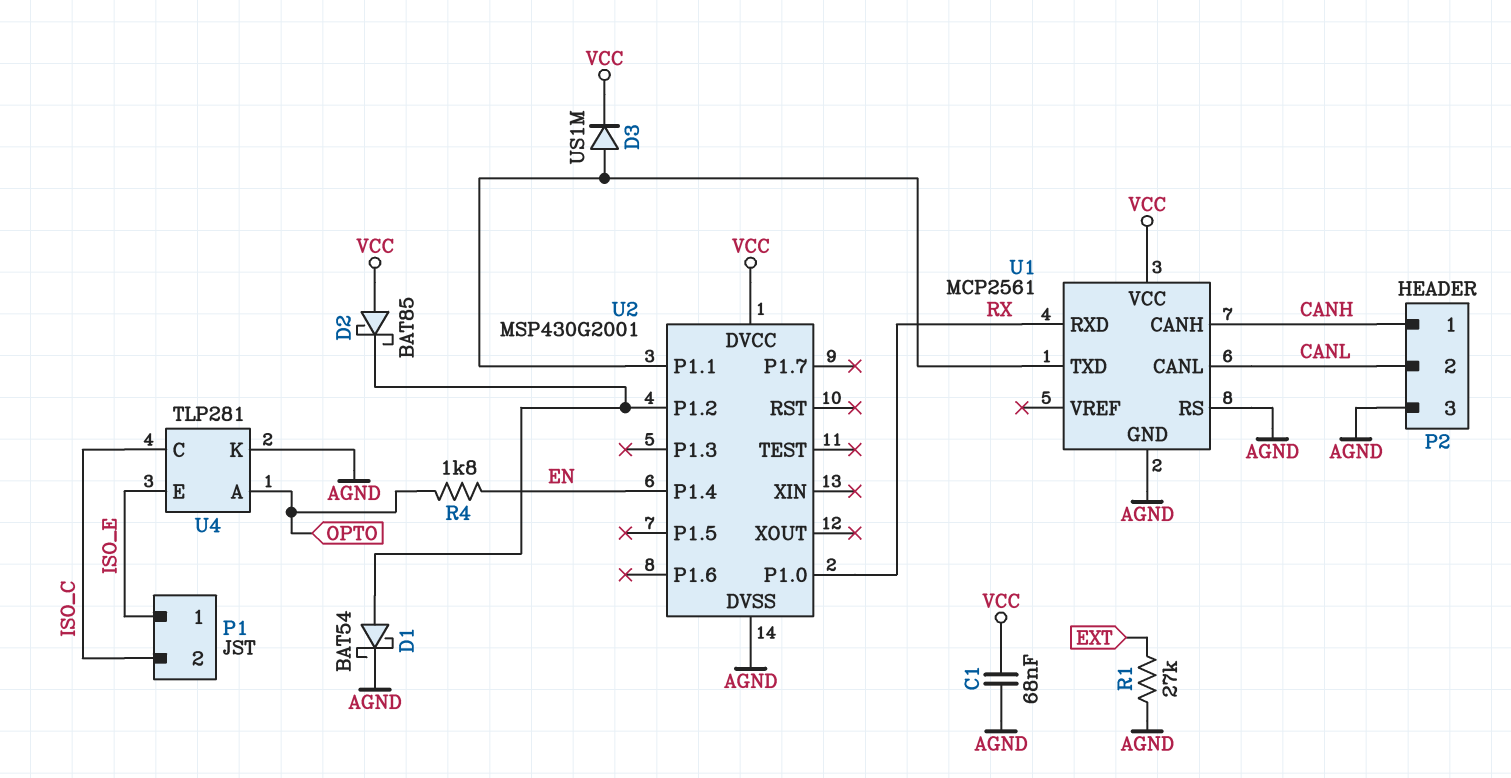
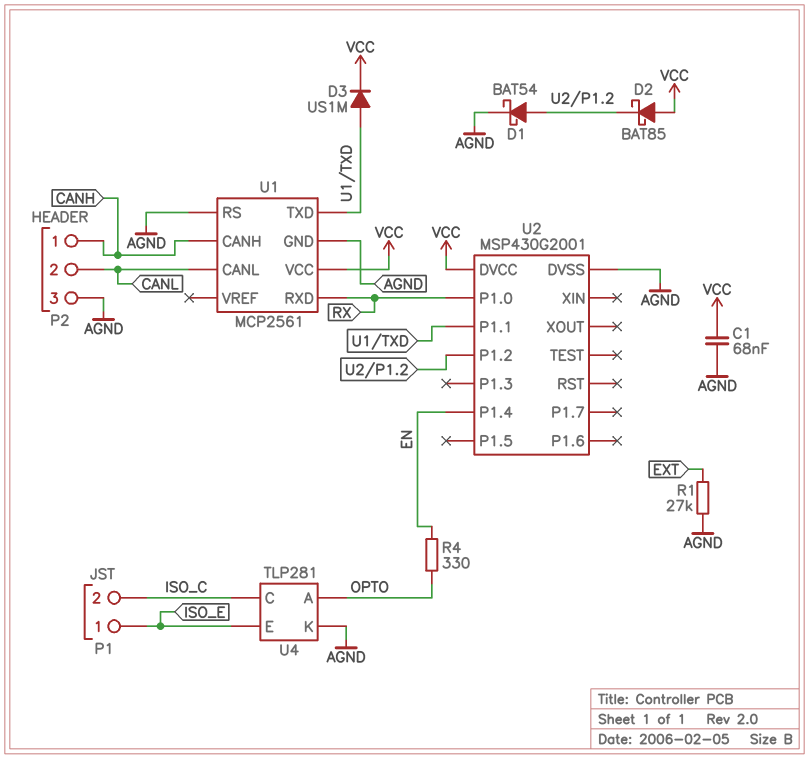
R4: 1.8k (EN, OPTO) -> 330 (EN, OPTO)

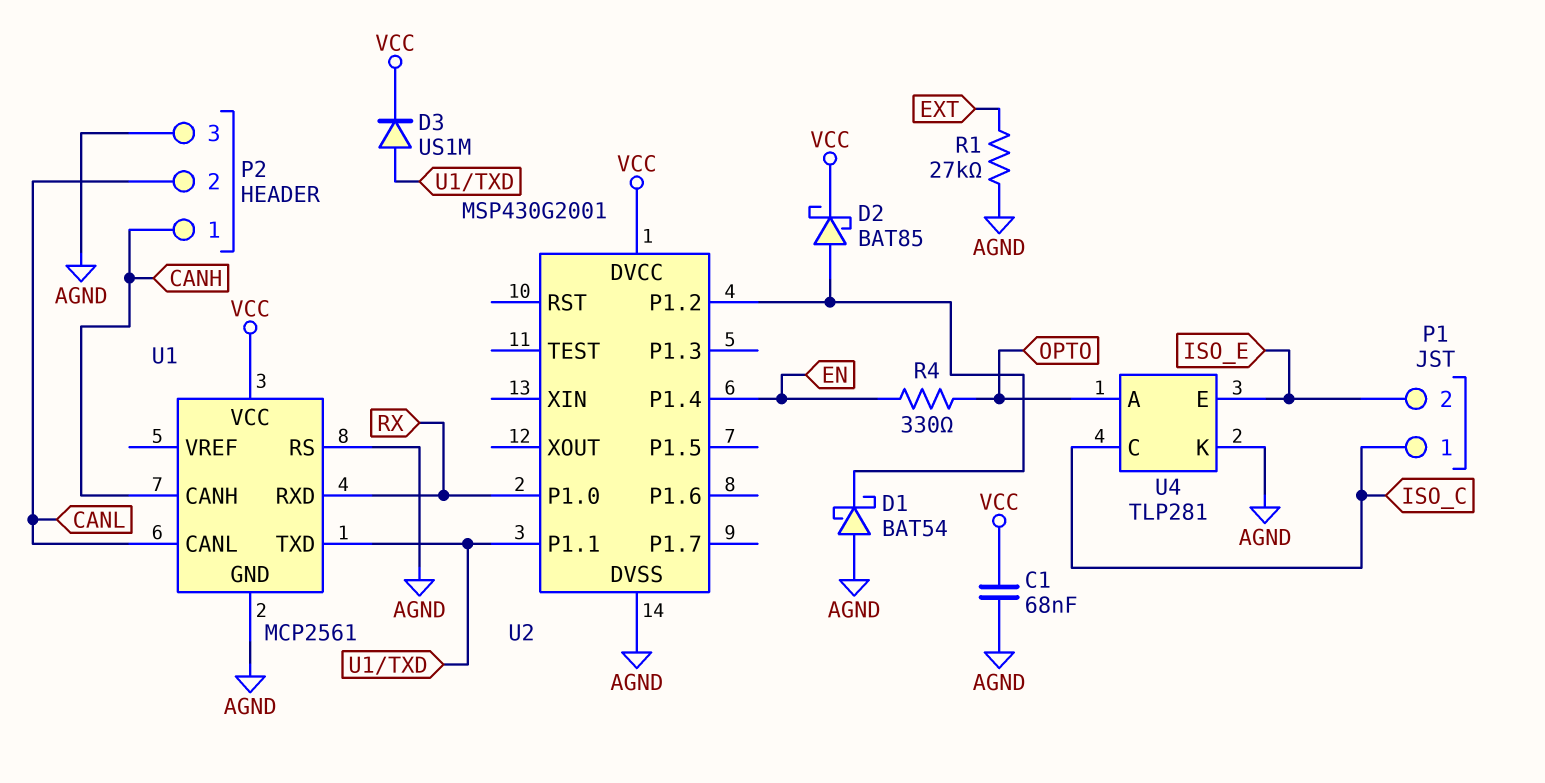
D1: schottky BAT54 (A U2/P1.2, K AGND) -> schottky BAT54 (A AGND, K U2/P1.2)
D2: schottky BAT85 (A VCC, K U2/P1.2) -> schottky BAT85 (A U2/P1.2, K VCC)
P1 pin 1: ISO_E -> ISO_C
P1 pin 2: ISO_C -> ISO_E

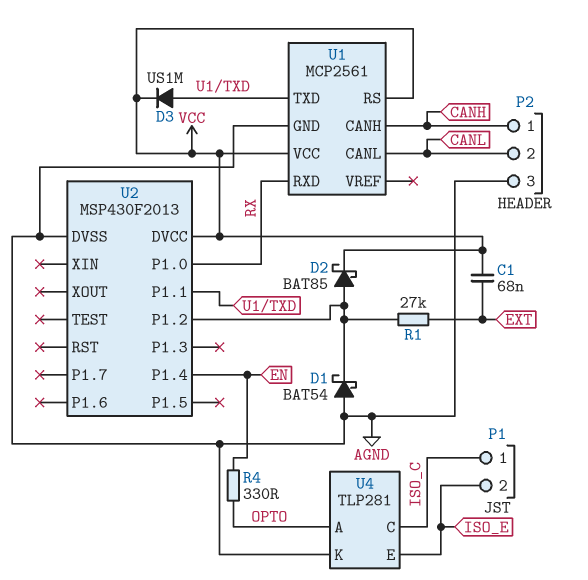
C1: 68nF (AGND, VCC) -> 68nF (EXT, VCC)
R1: 27k (AGND, EXT) -> 27k (EXT, U2/P1.2)
U1 pin RS: AGND -> VCC
U2: MSP430G2001 -> MSP430F2013

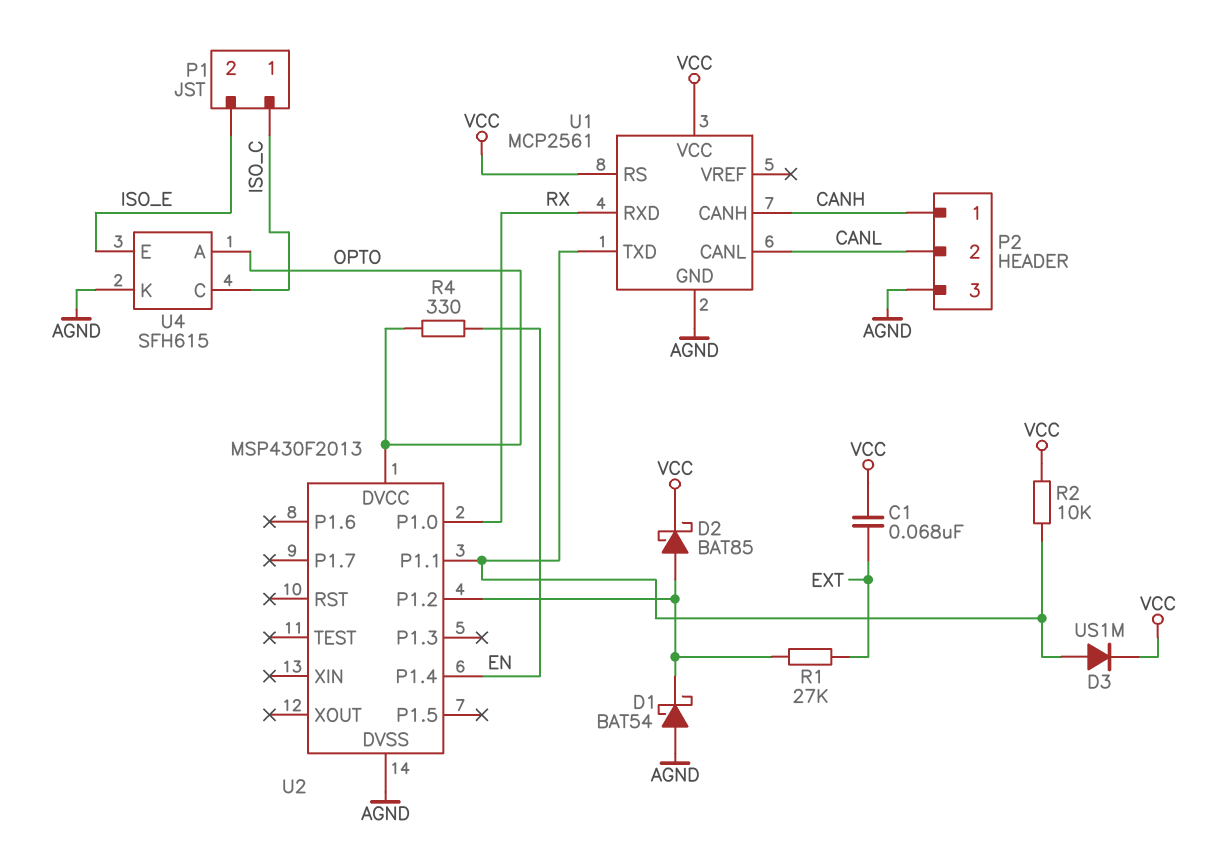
R2: none -> 10k (U1/TXD, VCC)
U2 pin DVCC: VCC -> OPTO
U4: TLP281 -> SFH615

